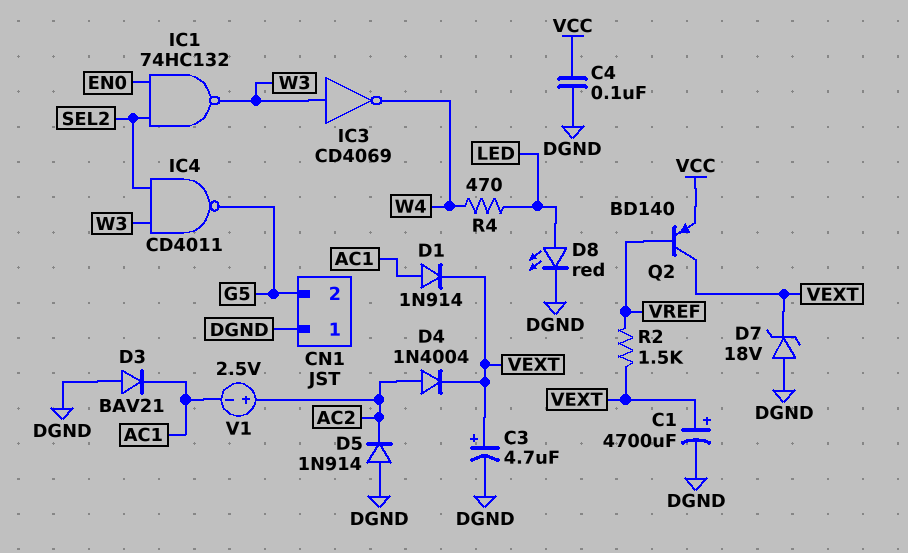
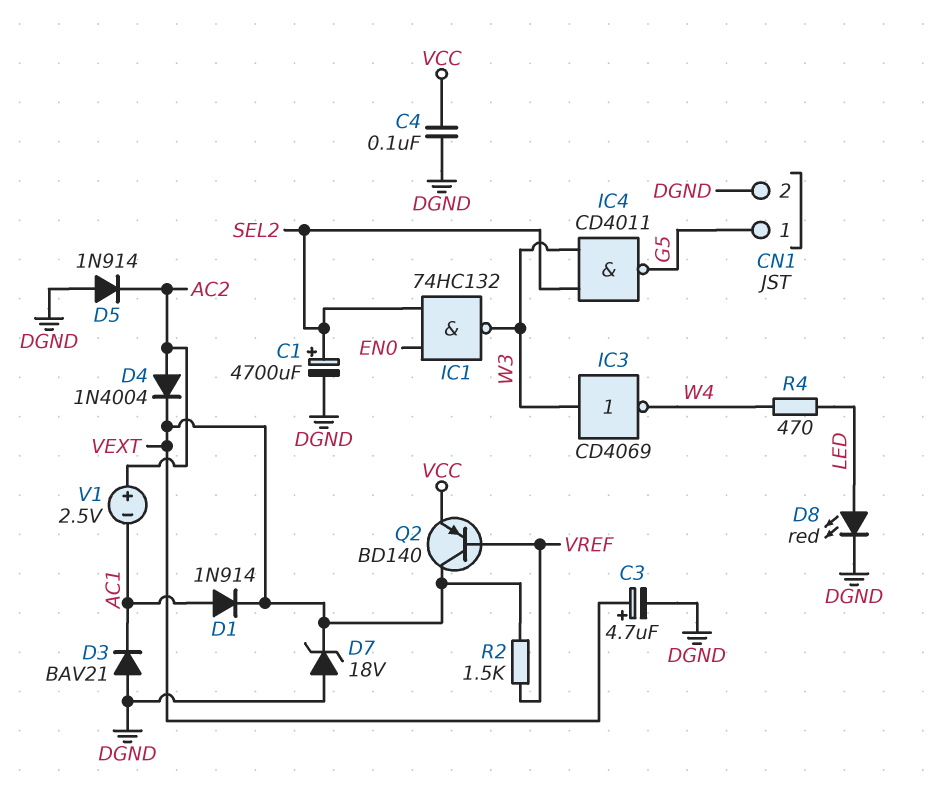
C1: 4700uF (plus VEXT, minus DGND) -> 4700uF (plus SEL2, minus DGND)
CN1 pin 1: DGND -> G5
CN1 pin 2: G5 -> DGND

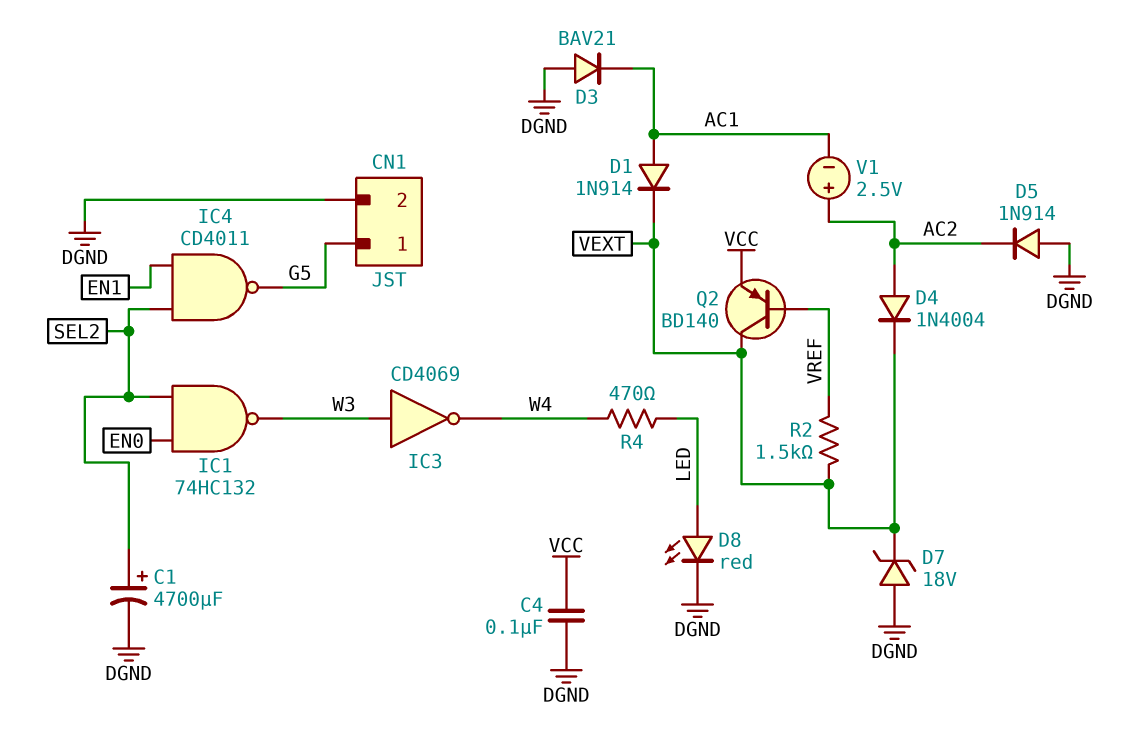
C3: 4.7uF (plus VEXT, minus DGND) -> none
IC4: NAND CD4011 (in SEL2, in W3, out G5) -> NAND CD4011 (in EN1, in SEL2, out G5)

